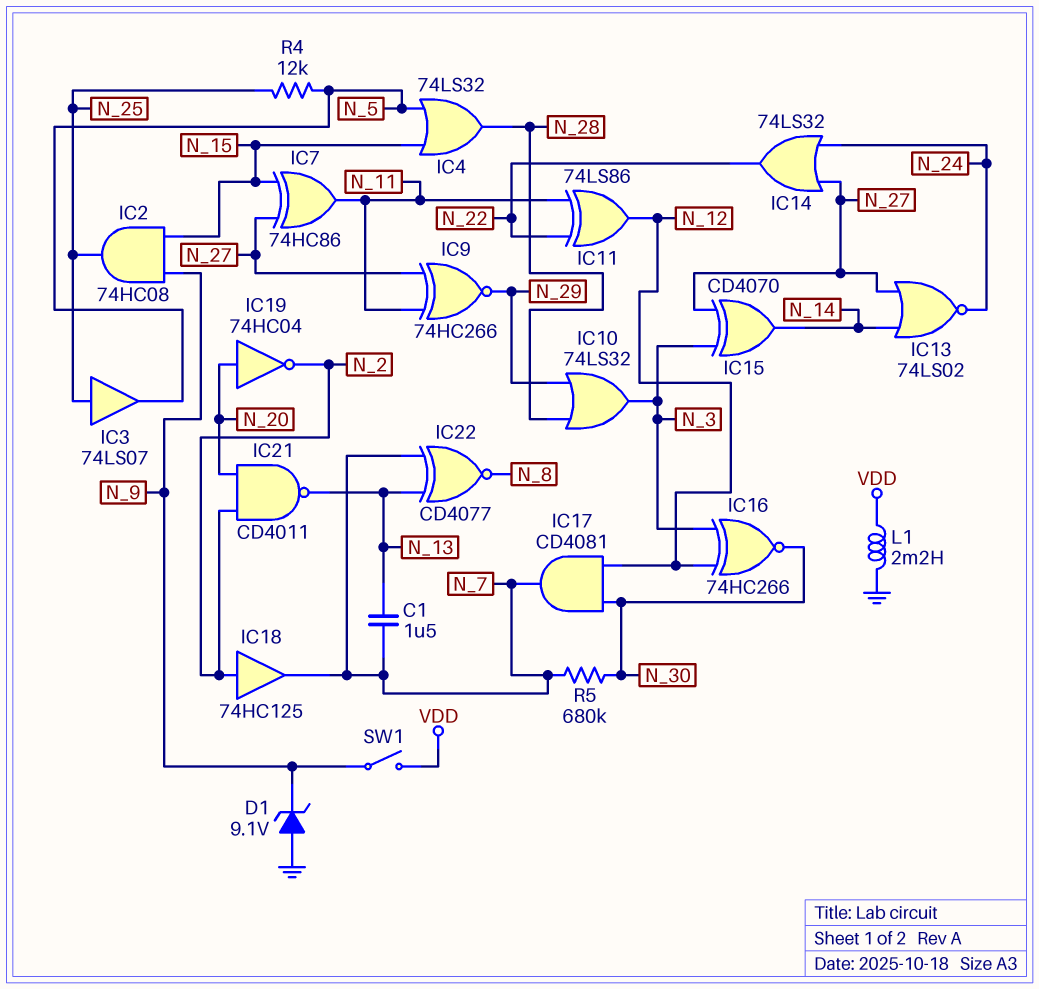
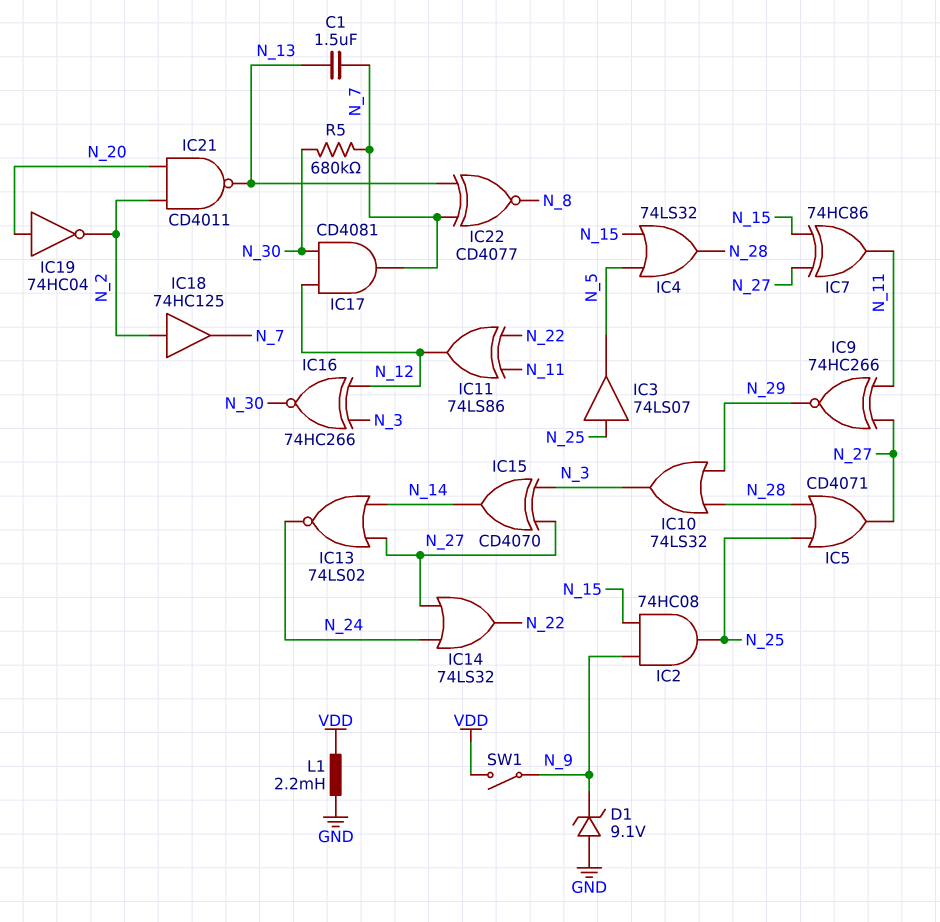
IC5: none -> OR CD4071 (in N_25, in N_28, out N_27)
R4: 12k (N_5, N_25) -> none

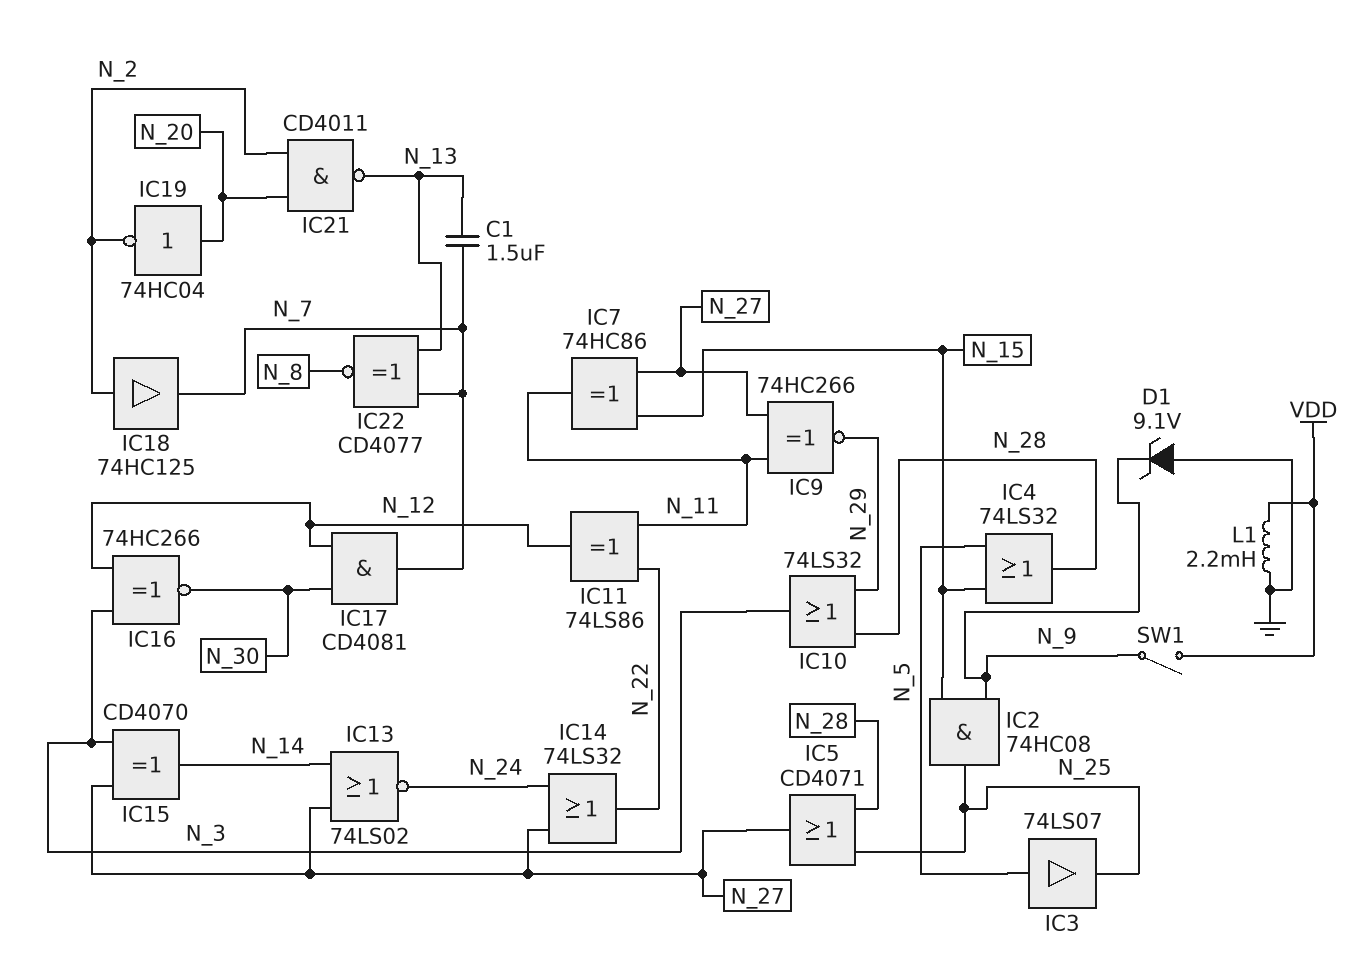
IC3: buffer 74LS07 (in N_25, out N_5) -> buffer 74LS07 (in N_5, out N_25)
R5: 680k (N_7, N_30) -> none

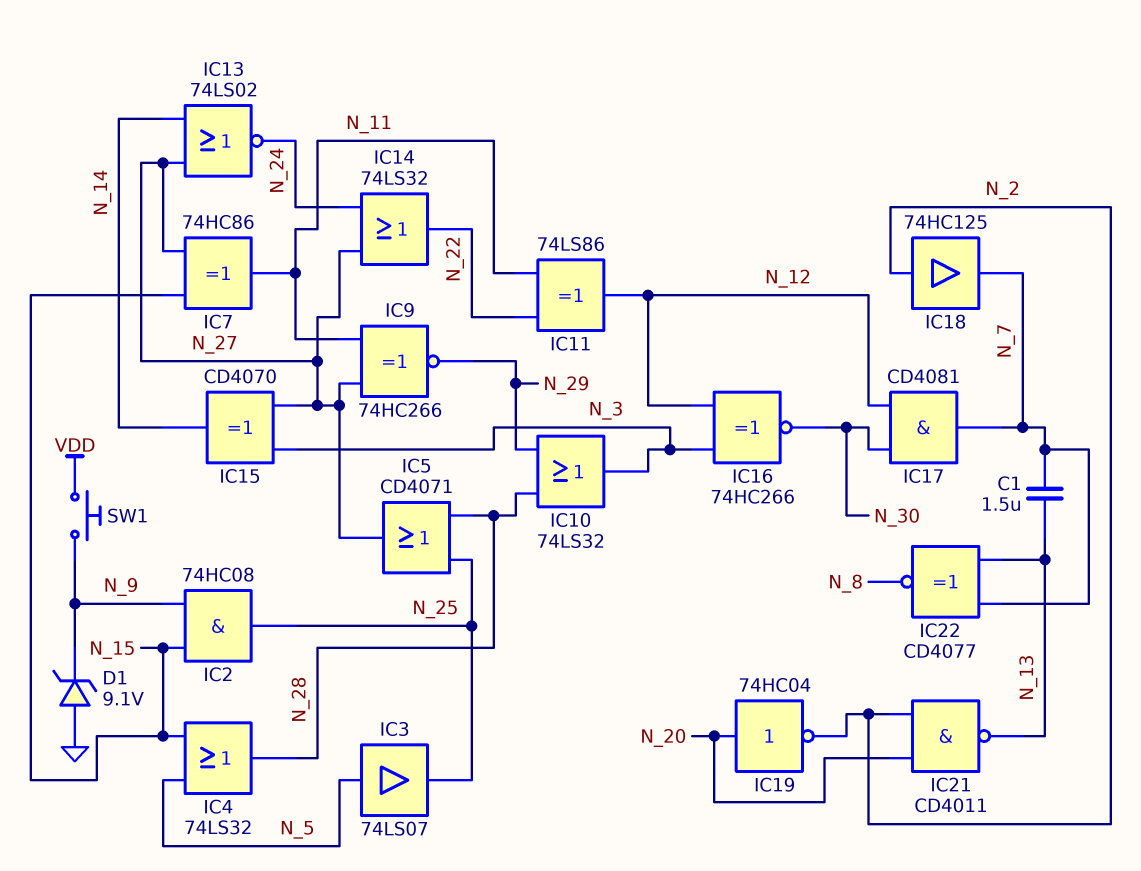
L1: 2.2mH (GND, VDD) -> none
SW1: switch (N_9, VDD) -> button (N_9, VDD)

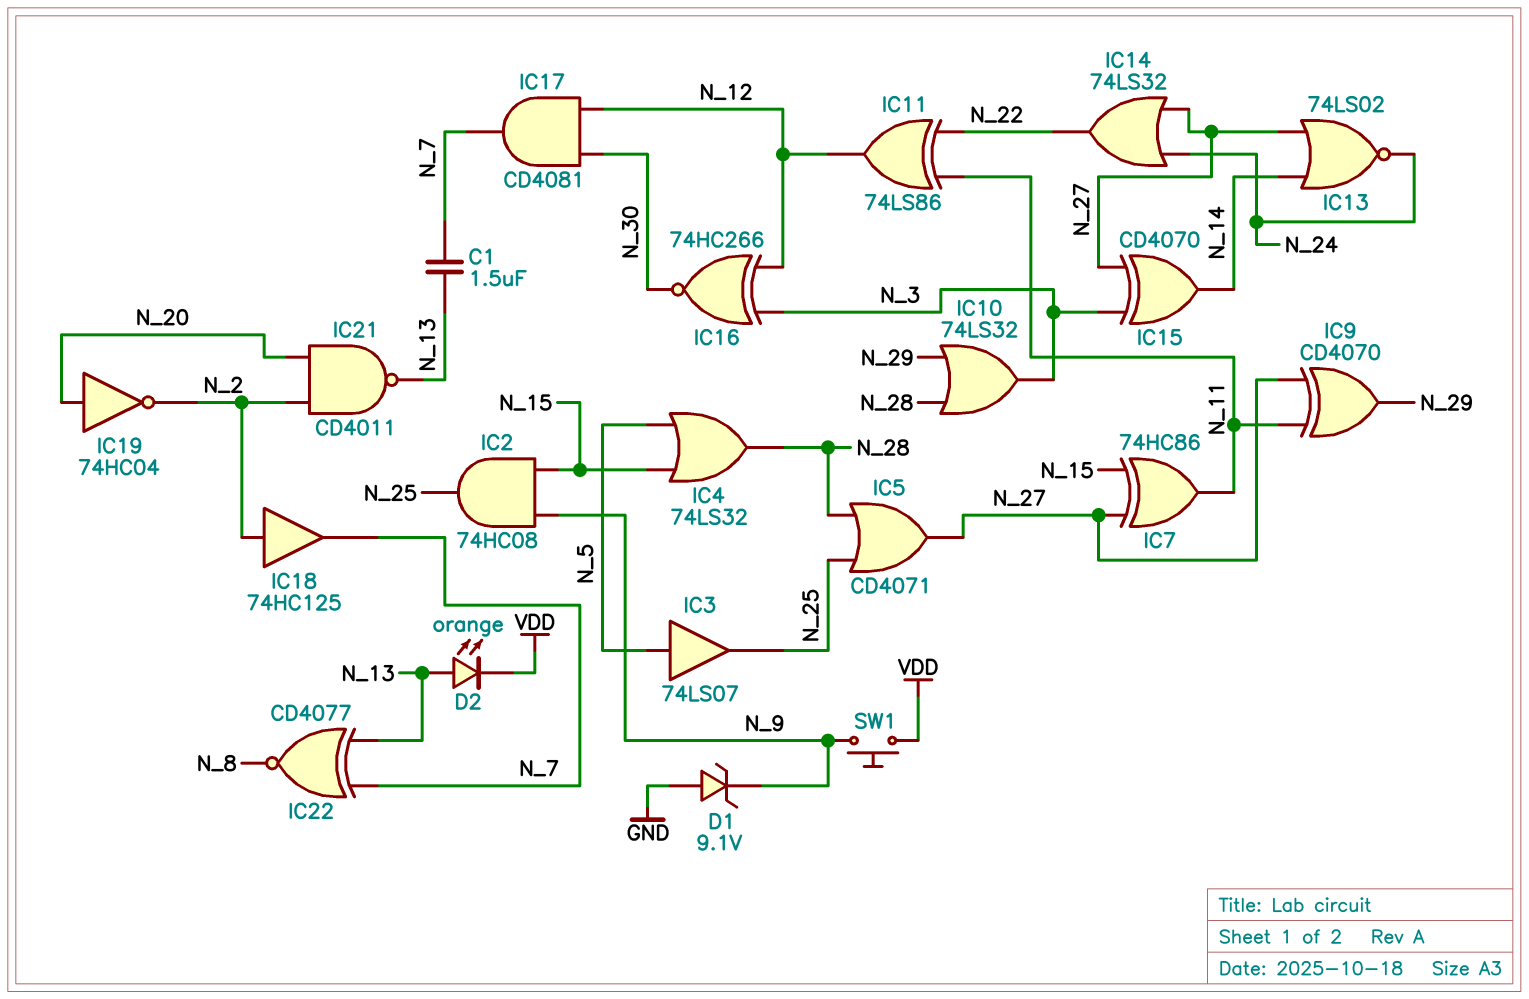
D2: none -> LED orange (A N_13, K VDD)
IC9: XNOR 74HC266 (in N_11, in N_27, out N_29) -> XOR CD4070 (in N_11, in N_27, out N_29)

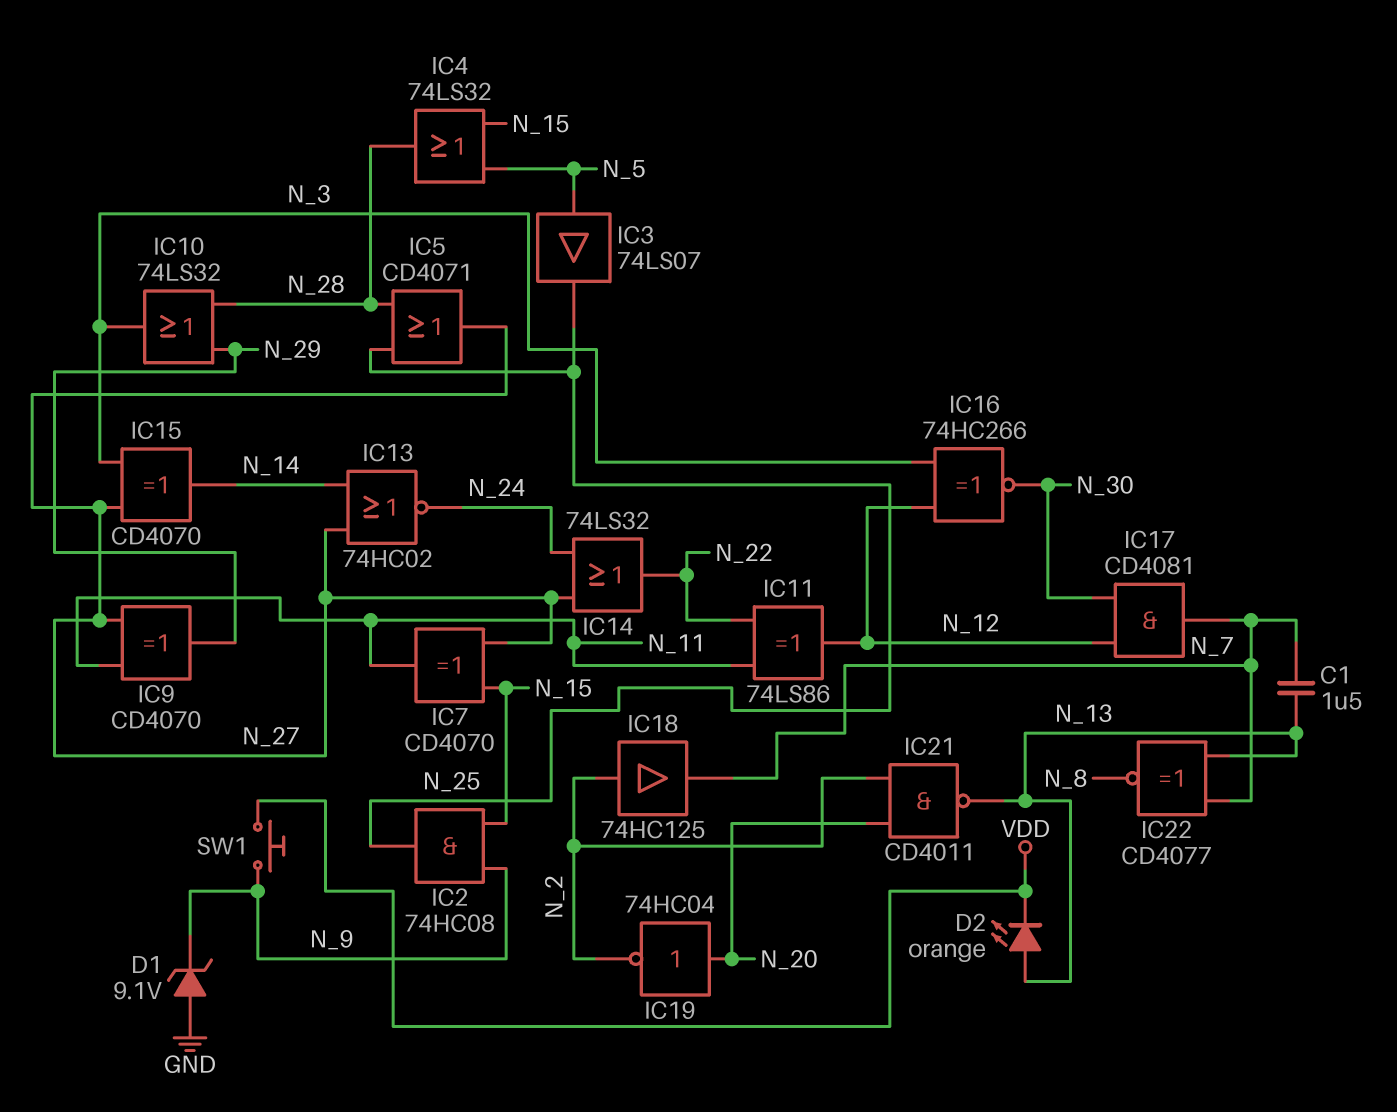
IC7: XOR 74HC86 (in N_15, in N_27, out N_11) -> XOR CD4070 (in N_15, in N_27, out N_11)
IC13: NOR 74LS02 (in N_14, in N_27, out N_24) -> NOR 74HC02 (in N_14, in N_27, out N_24)

